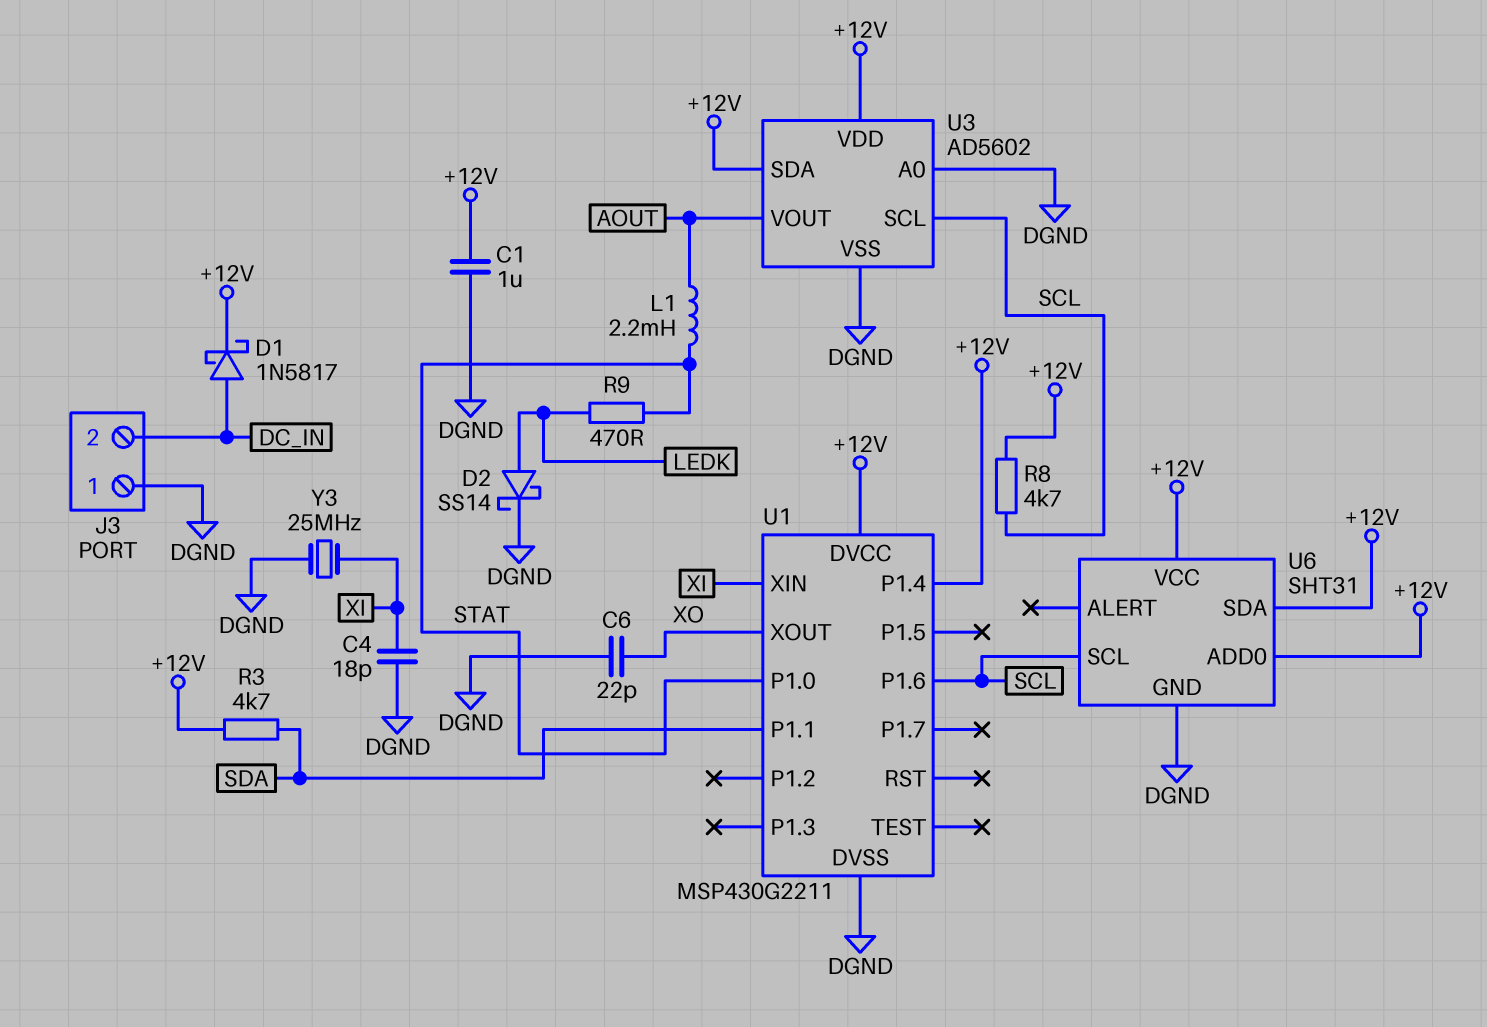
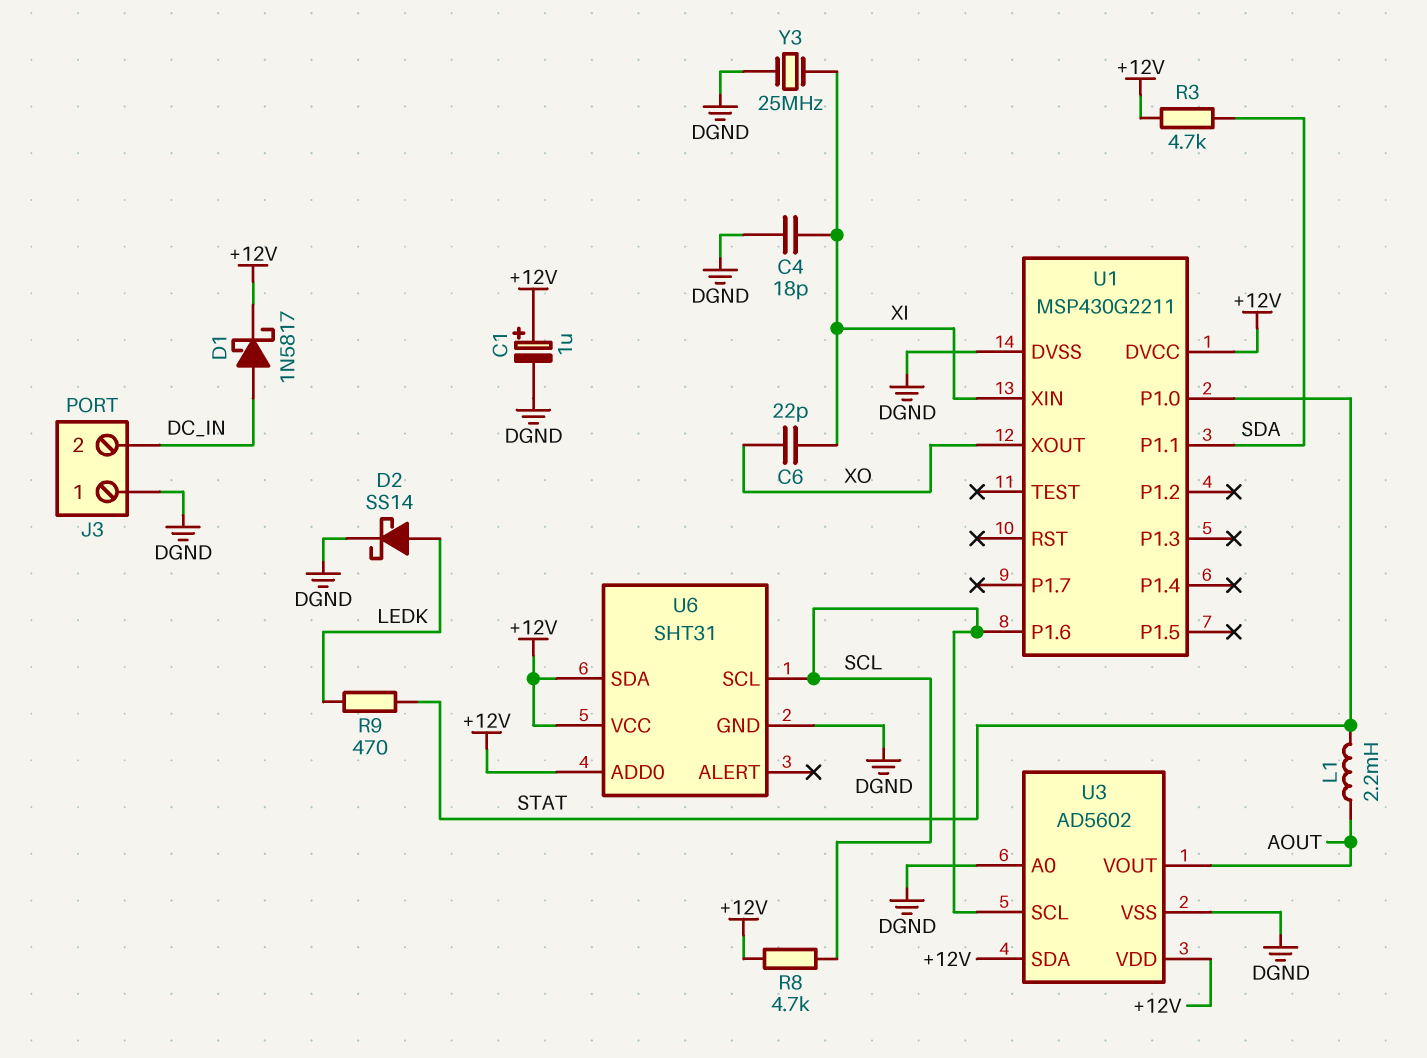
C1: 1uF (+12V, DGND) -> 1uF (plus +12V, minus DGND)
C6: 22pF (DGND, XO) -> 22pF (XI, XO)
U1 pin P1.4: +12V -> none

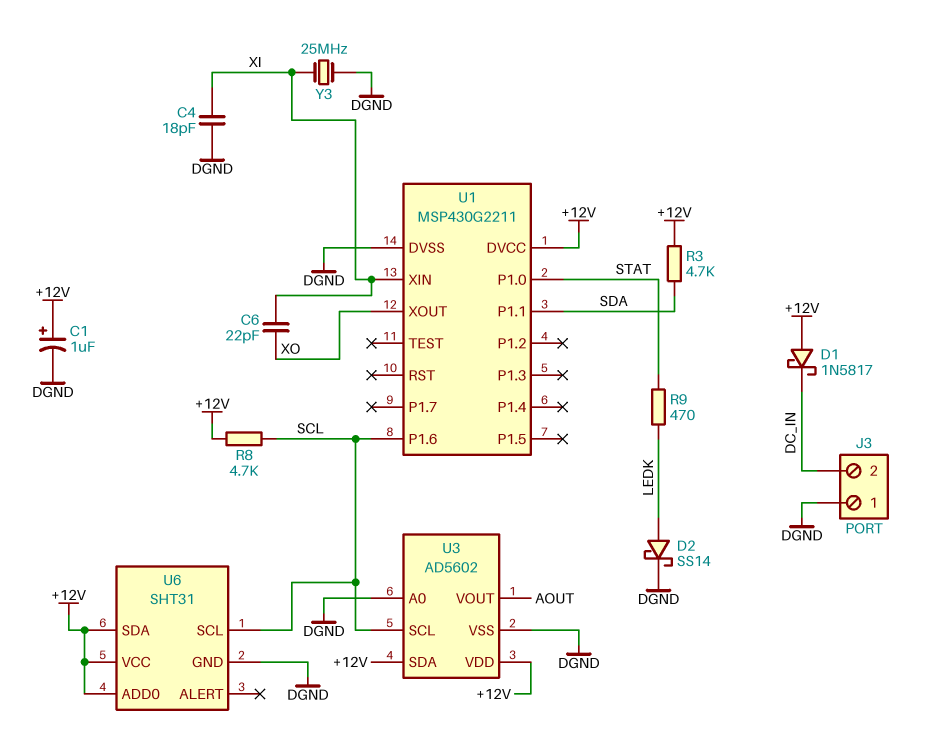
D1: schottky 1N5817 (A DC_IN, K +12V) -> schottky 1N5817 (A +12V, K DC_IN)
L1: 2.2mH (AOUT, STAT) -> none

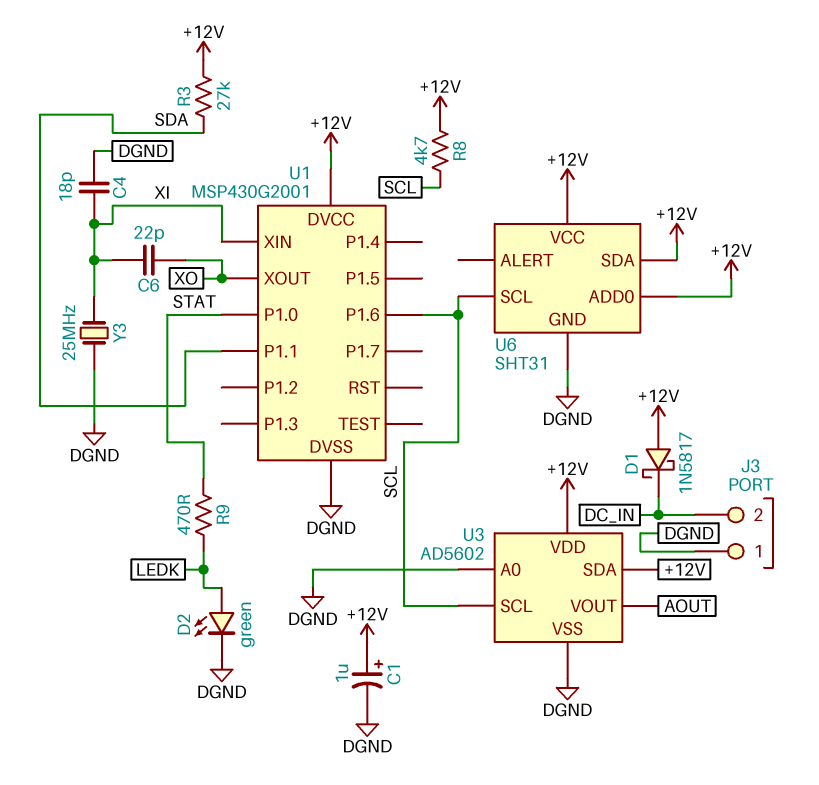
D2: schottky SS14 (A LEDK, K DGND) -> LED green (A LEDK, K DGND)
R3: 4.7k (+12V, SDA) -> 27k (+12V, SDA)
U1: MSP430G2211 -> MSP430G2001

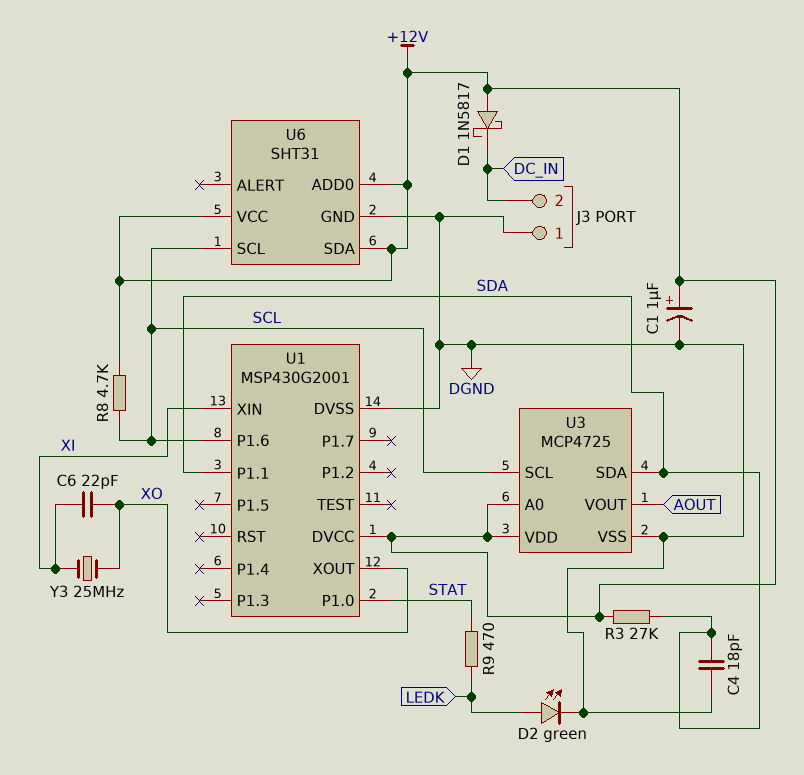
C4: 18pF (DGND, XI) -> 18pF (DGND, SDA)
U3: AD5602 -> MCP4725
U3 pin A0: DGND -> +12V
U3 pin SDA: +12V -> SDA
Y3: 25MHz (DGND, XI) -> 25MHz (XI, XO)

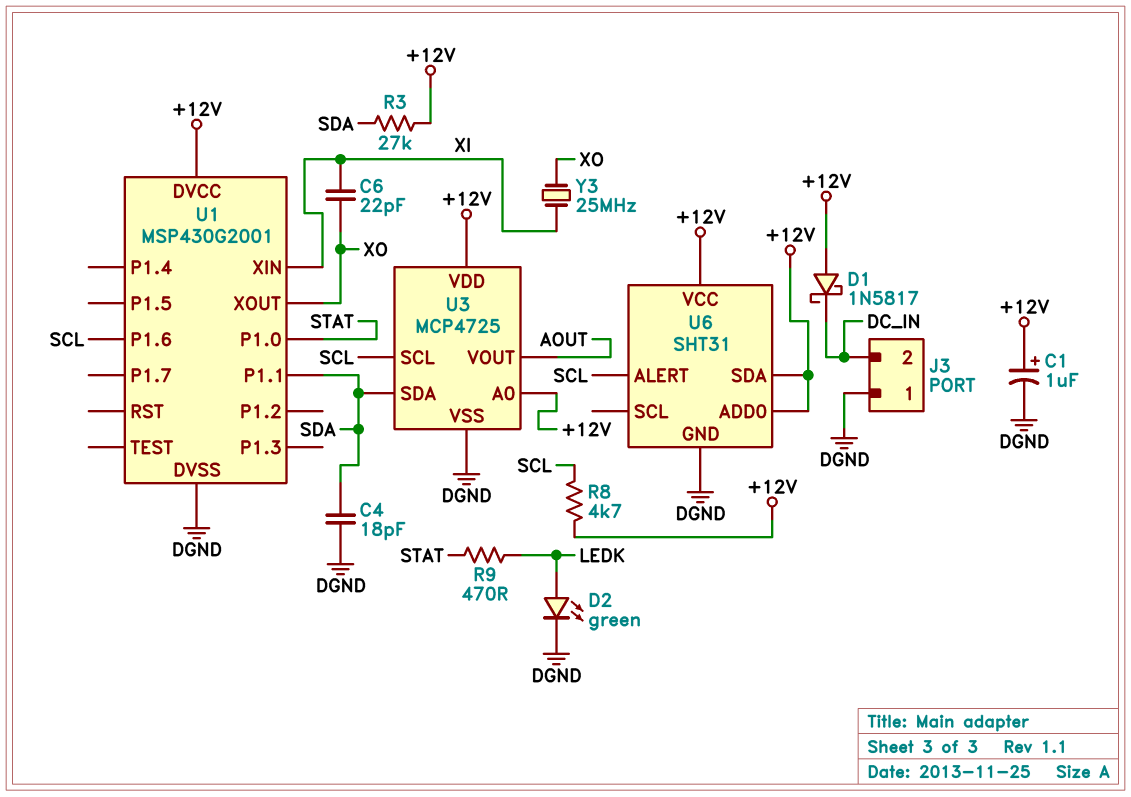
U6 pin ALERT: none -> SCL
U6 pin SCL: SCL -> none

